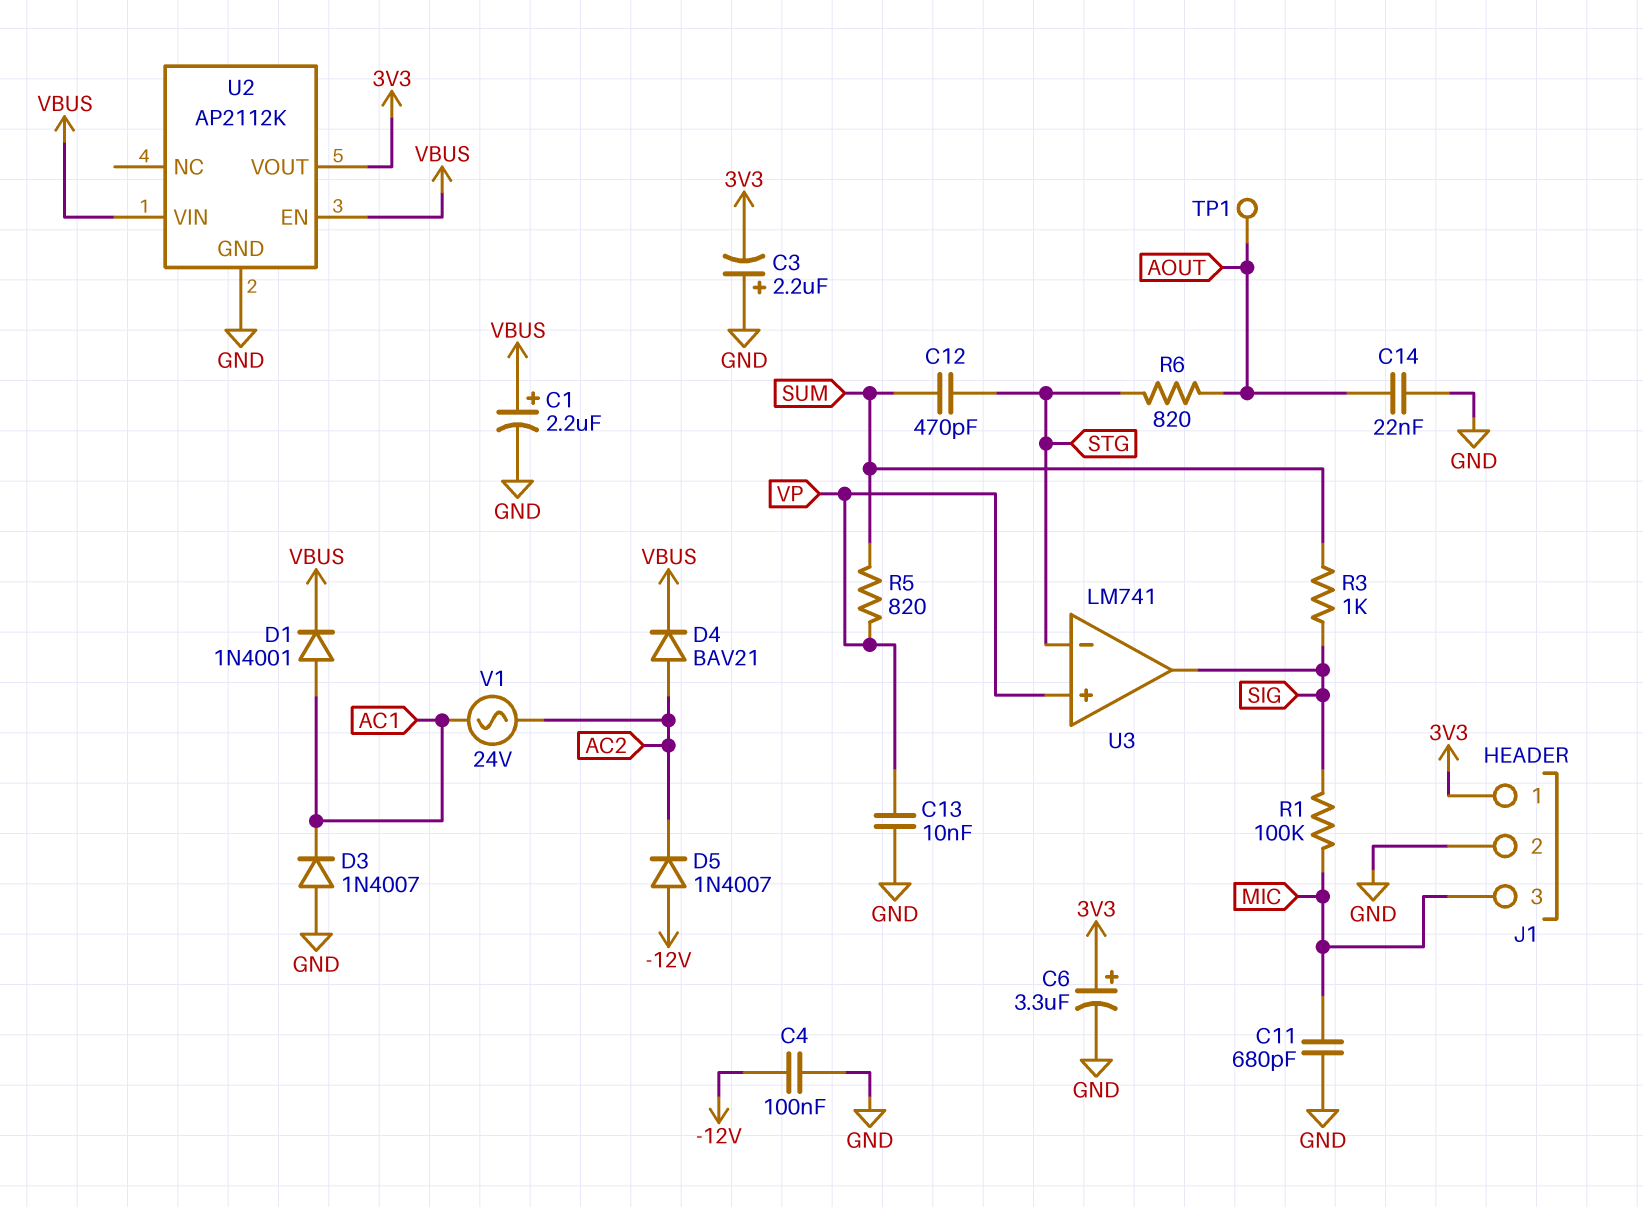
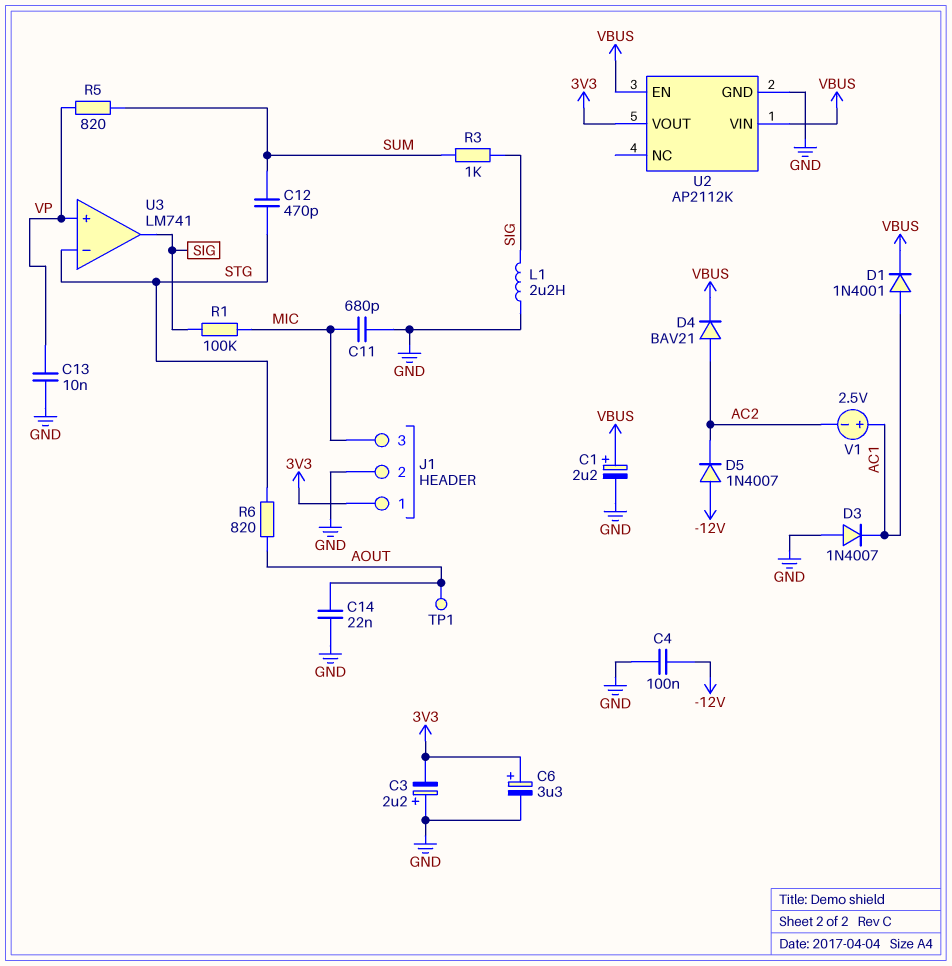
L1: none -> 2.2uH (GND, SIG)
V1: AC 24V (AC1, AC2) -> 2.5V (plus AC1, minus AC2)

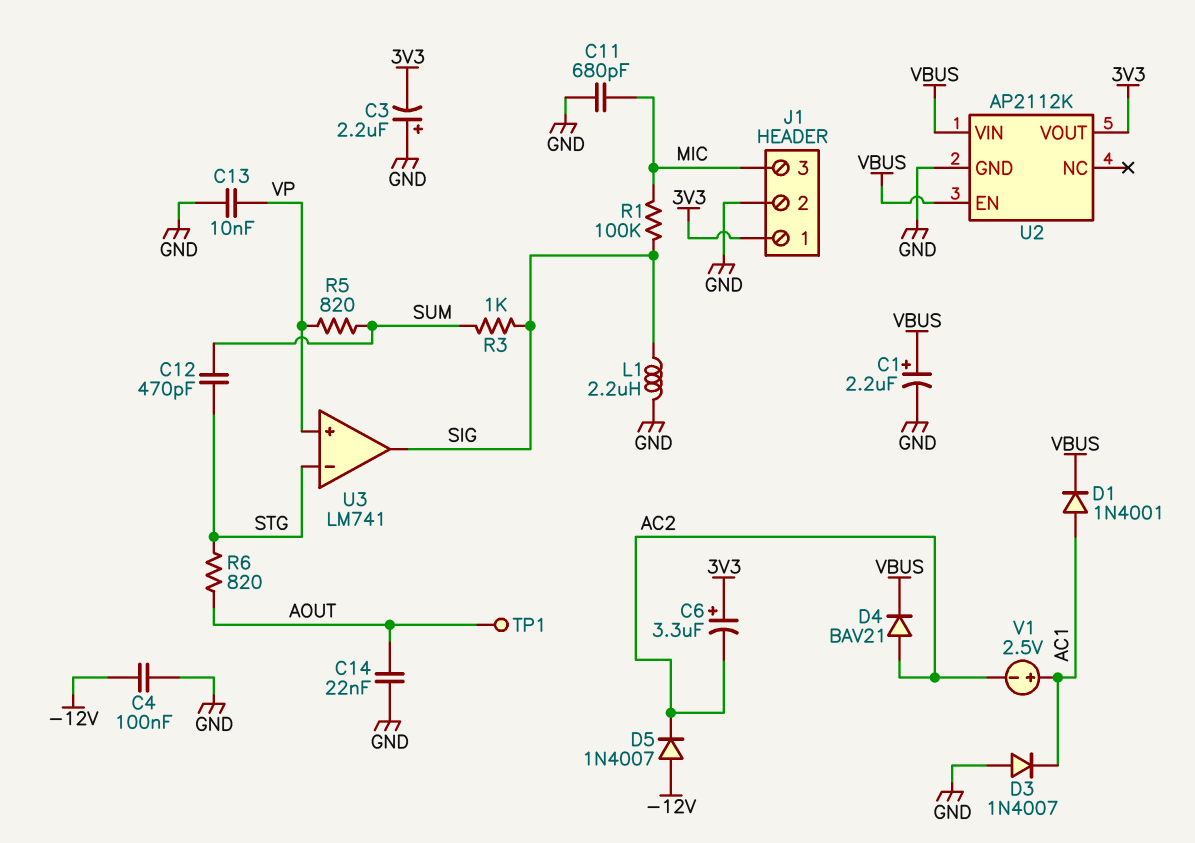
C6: 3.3uF (plus 3V3, minus GND) -> 3.3uF (plus 3V3, minus AC2)

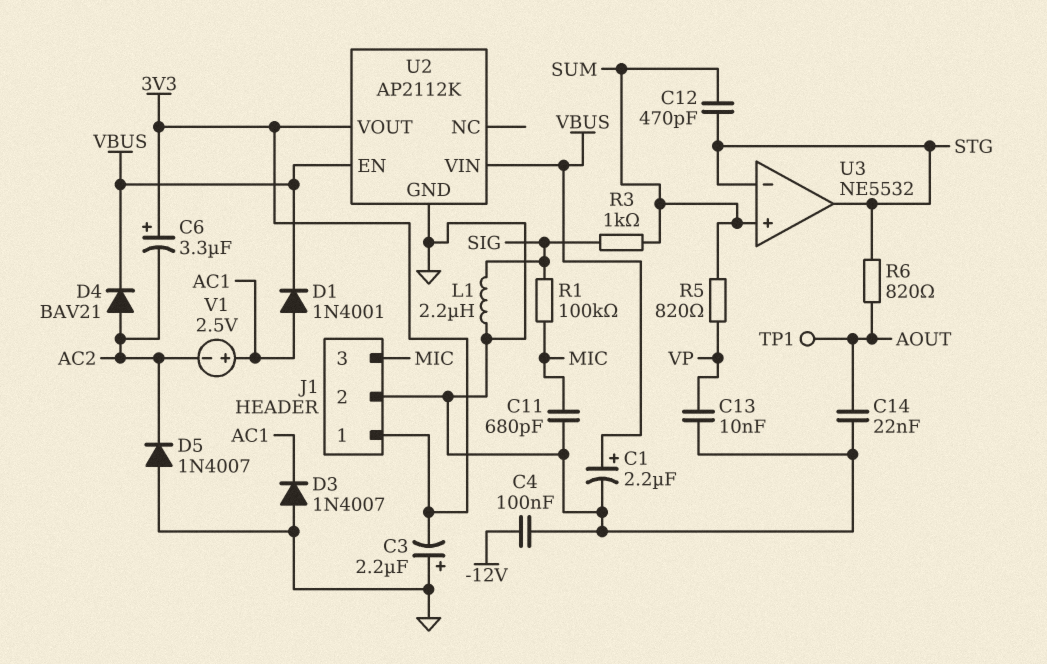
D5: diode 1N4007 (A -12V, K AC2) -> diode 1N4007 (A GND, K AC2)
U3: LM741 -> NE5532
U3 pin in+: VP -> SUM
U3 pin out: SIG -> STG

